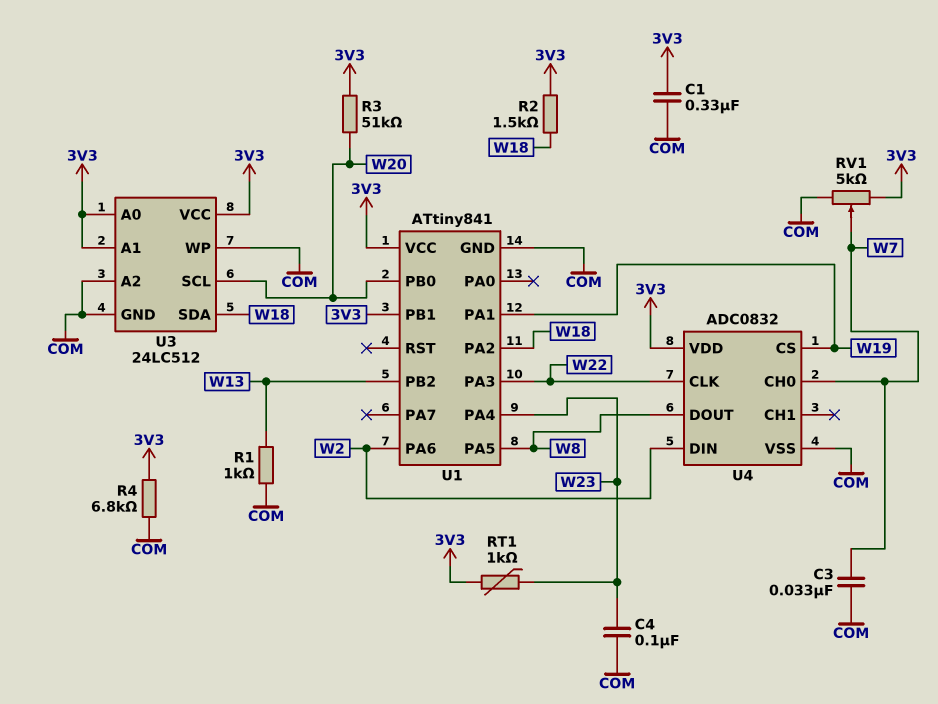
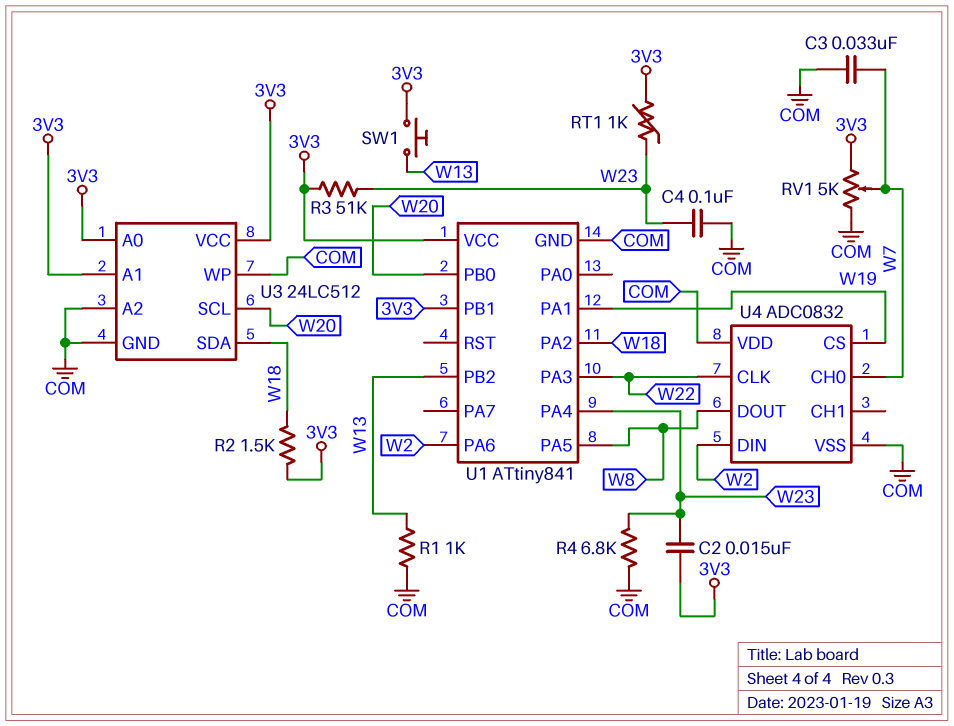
C1: 330nF (3V3, COM) -> none
C2: none -> 15nF (3V3, W23)
R3: 51k (3V3, W20) -> 51k (3V3, W23)
R4: 6.8k (3V3, COM) -> 6.8k (COM, W23)
SW1: none -> button (3V3, W13)
U4 pin VDD: 3V3 -> COM

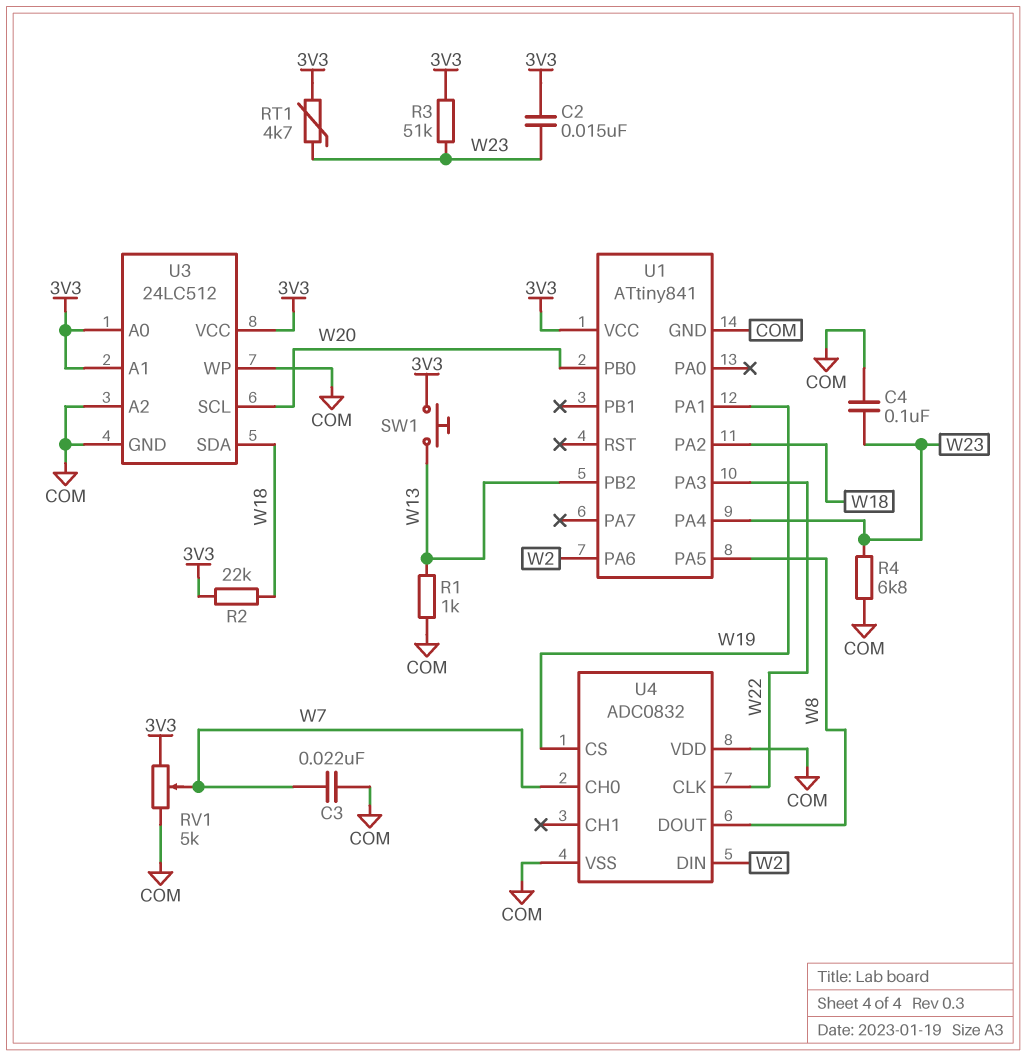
C3: 33nF (COM, W7) -> 22nF (COM, W7)
R2: 1.5k (3V3, W18) -> 22k (3V3, W18)
RT1: 1k (3V3, W23) -> 4.7k (3V3, W23)
U1 pin PB1: 3V3 -> none

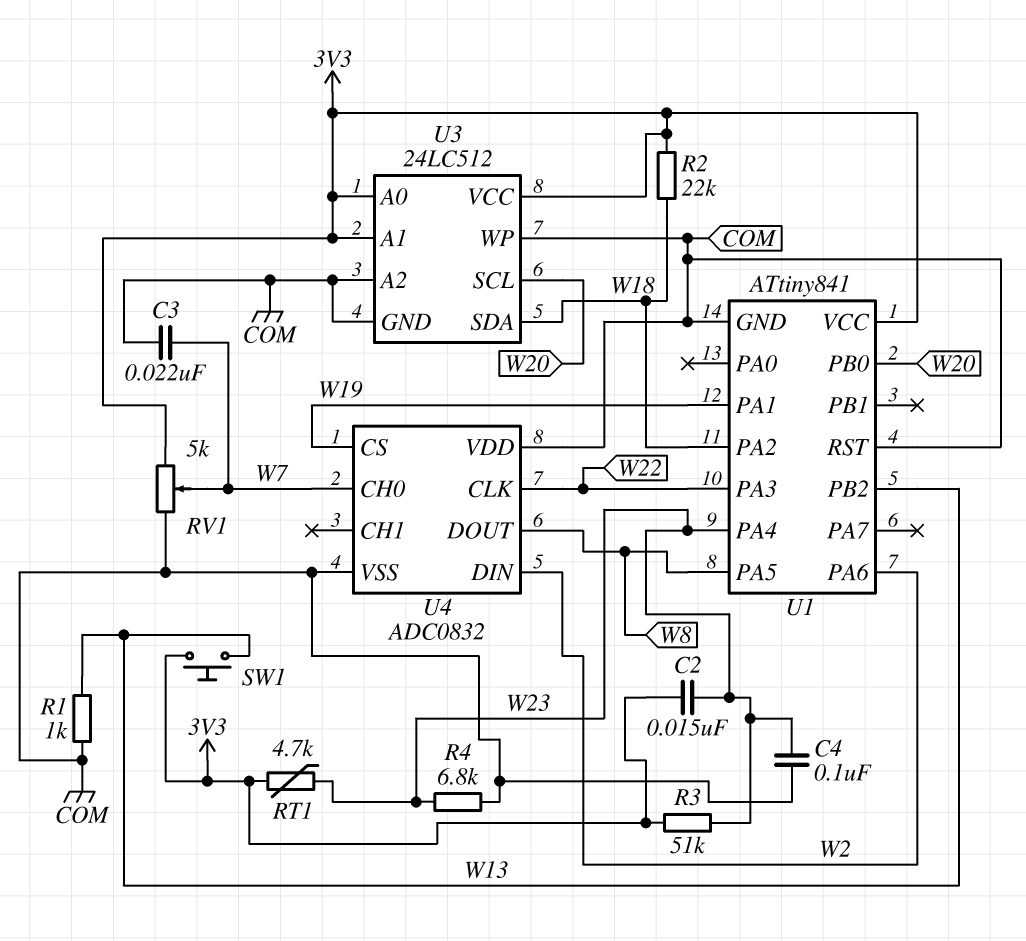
U1 pin RST: none -> COM

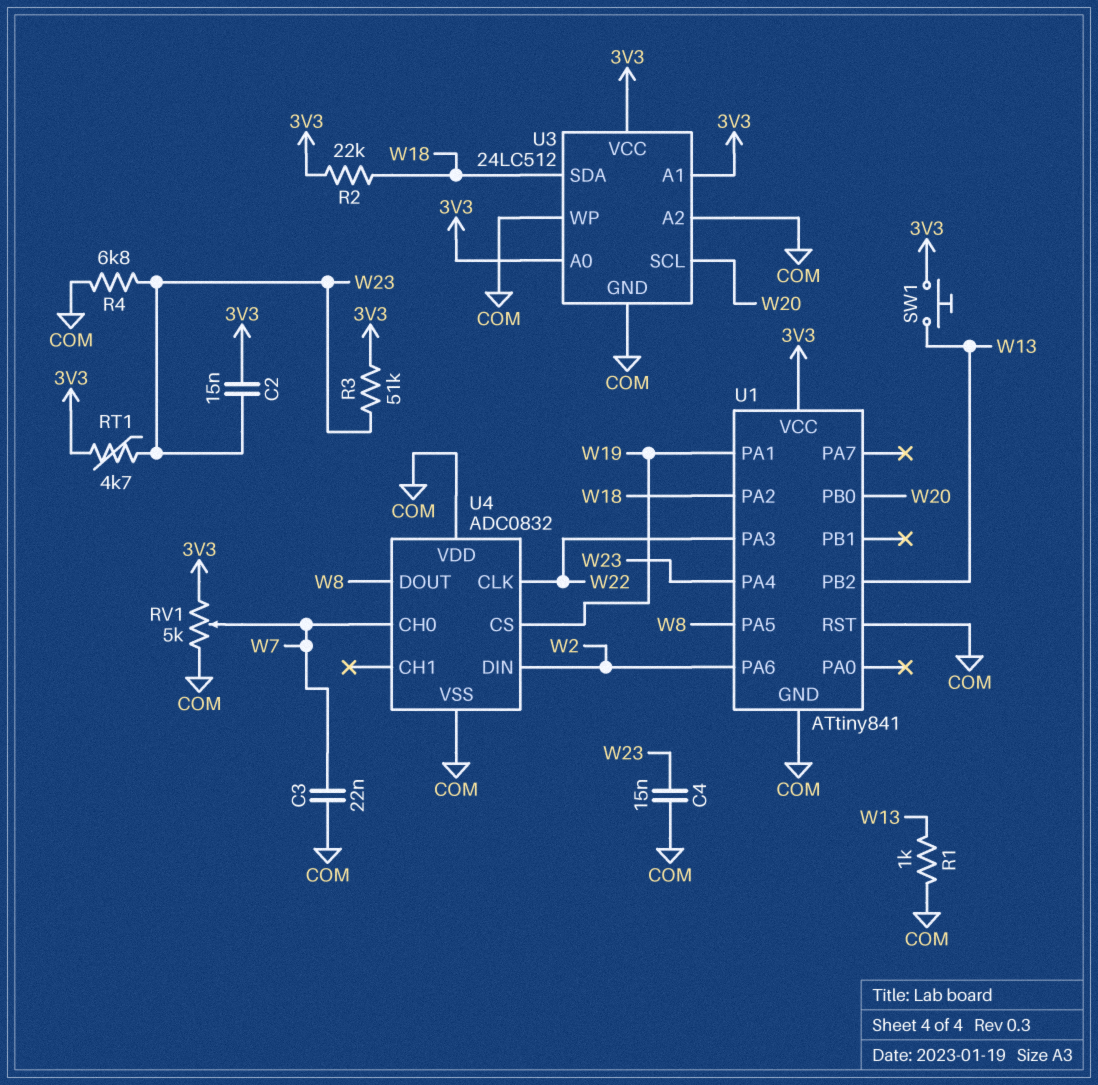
C4: 100nF (COM, W23) -> 15nF (COM, W23)

